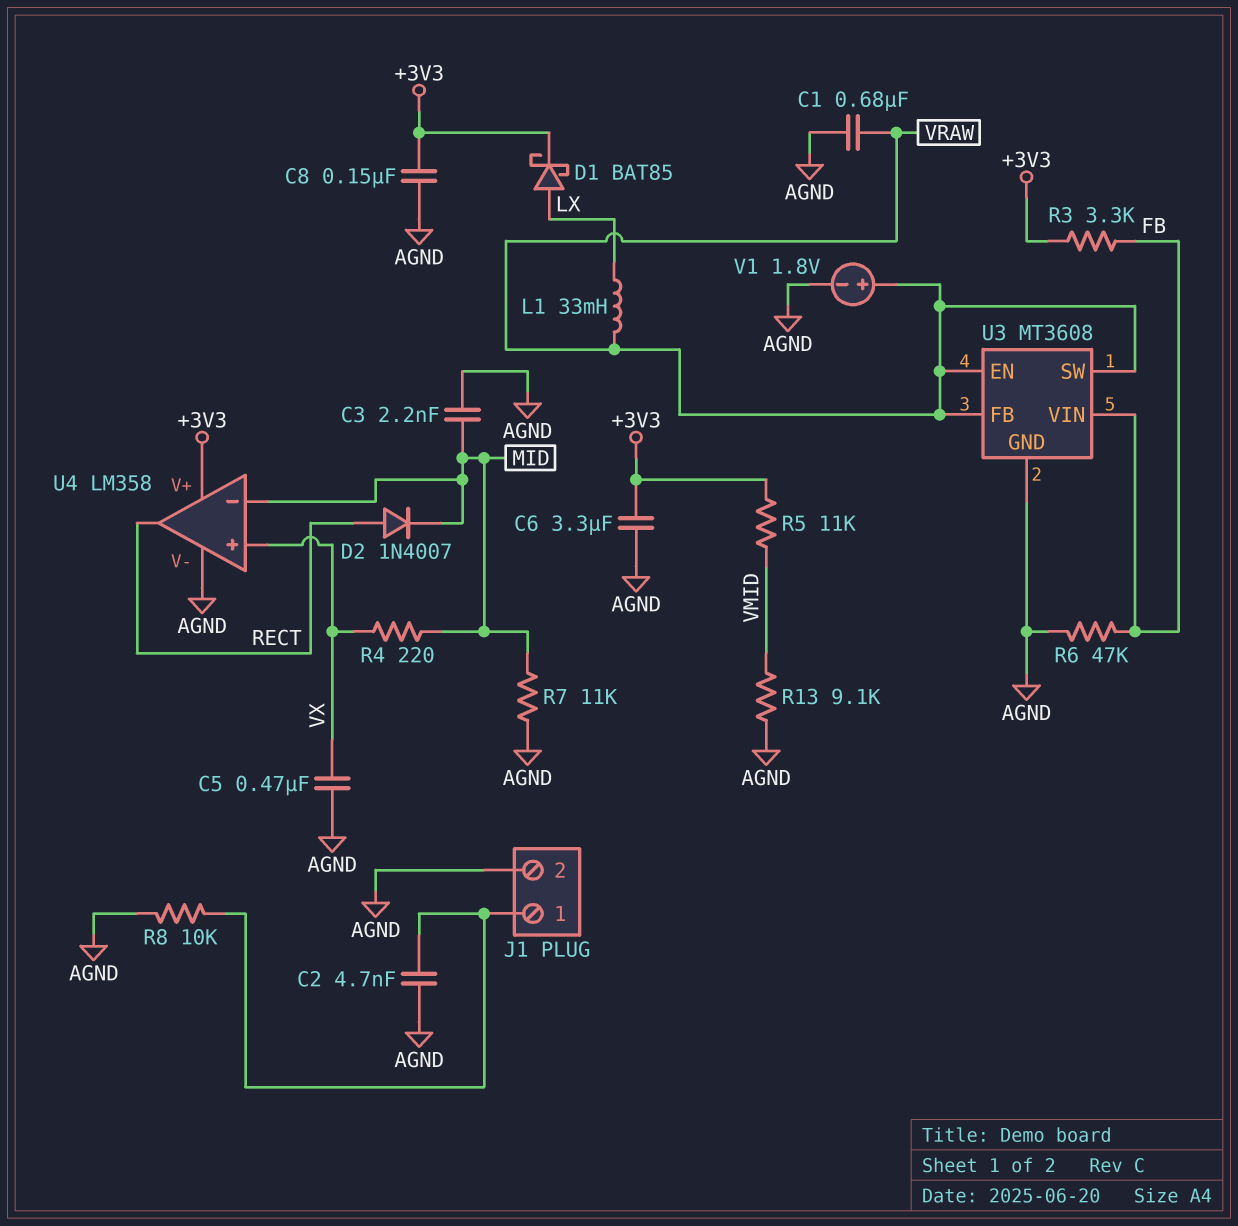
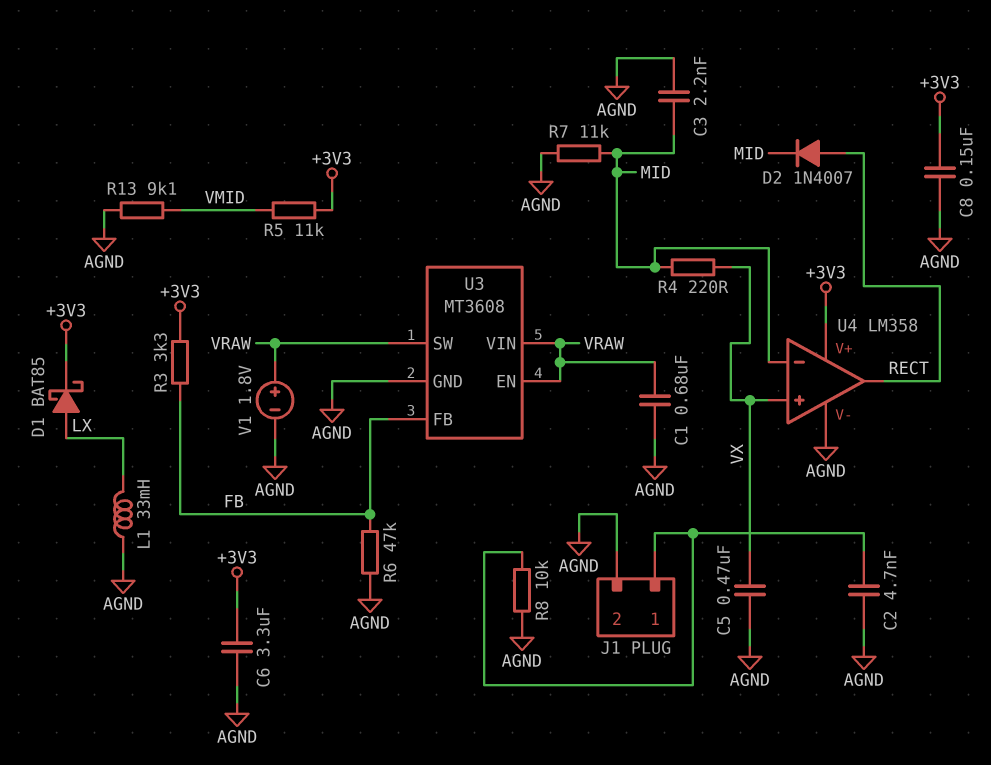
L1: 33mH (LX, VRAW) -> 33mH (AGND, LX)
U3 pin FB: VRAW -> FB
U3 pin VIN: FB -> VRAW

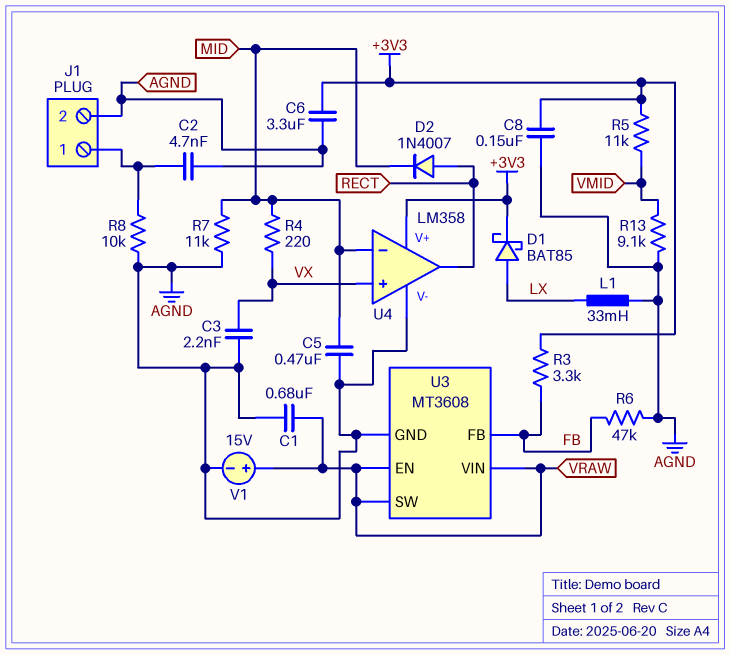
C3: 2.2nF (AGND, MID) -> 2.2nF (AGND, VX)
C5: 470nF (AGND, VX) -> 470nF (AGND, MID)
V1: 1.8V (plus VRAW, minus AGND) -> 15V (plus VRAW, minus AGND)

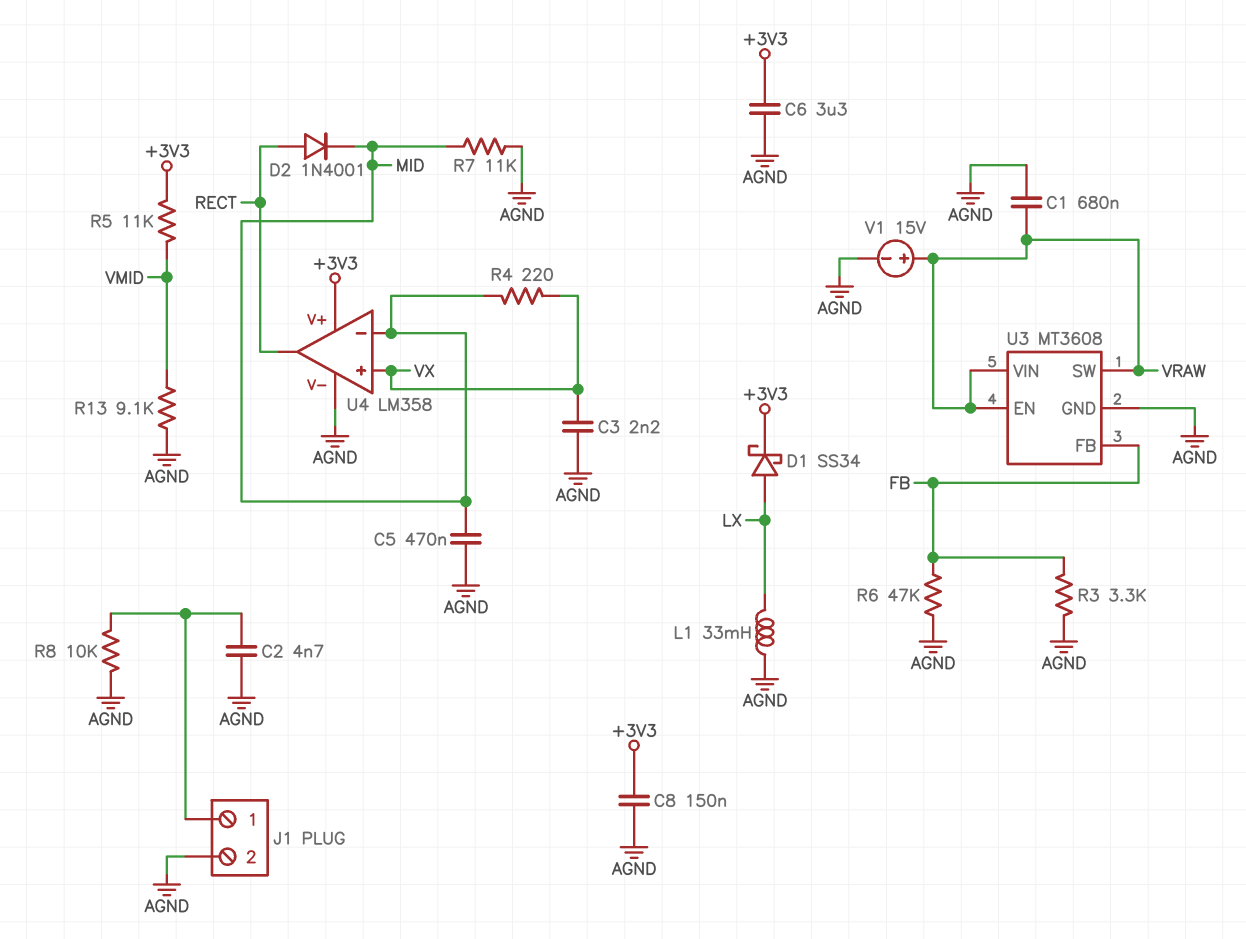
D1: schottky BAT85 (A LX, K +3V3) -> schottky SS34 (A LX, K +3V3)
D2: diode 1N4007 (A RECT, K MID) -> diode 1N4001 (A RECT, K MID)
R3: 3.3k (+3V3, FB) -> 3.3k (AGND, FB)

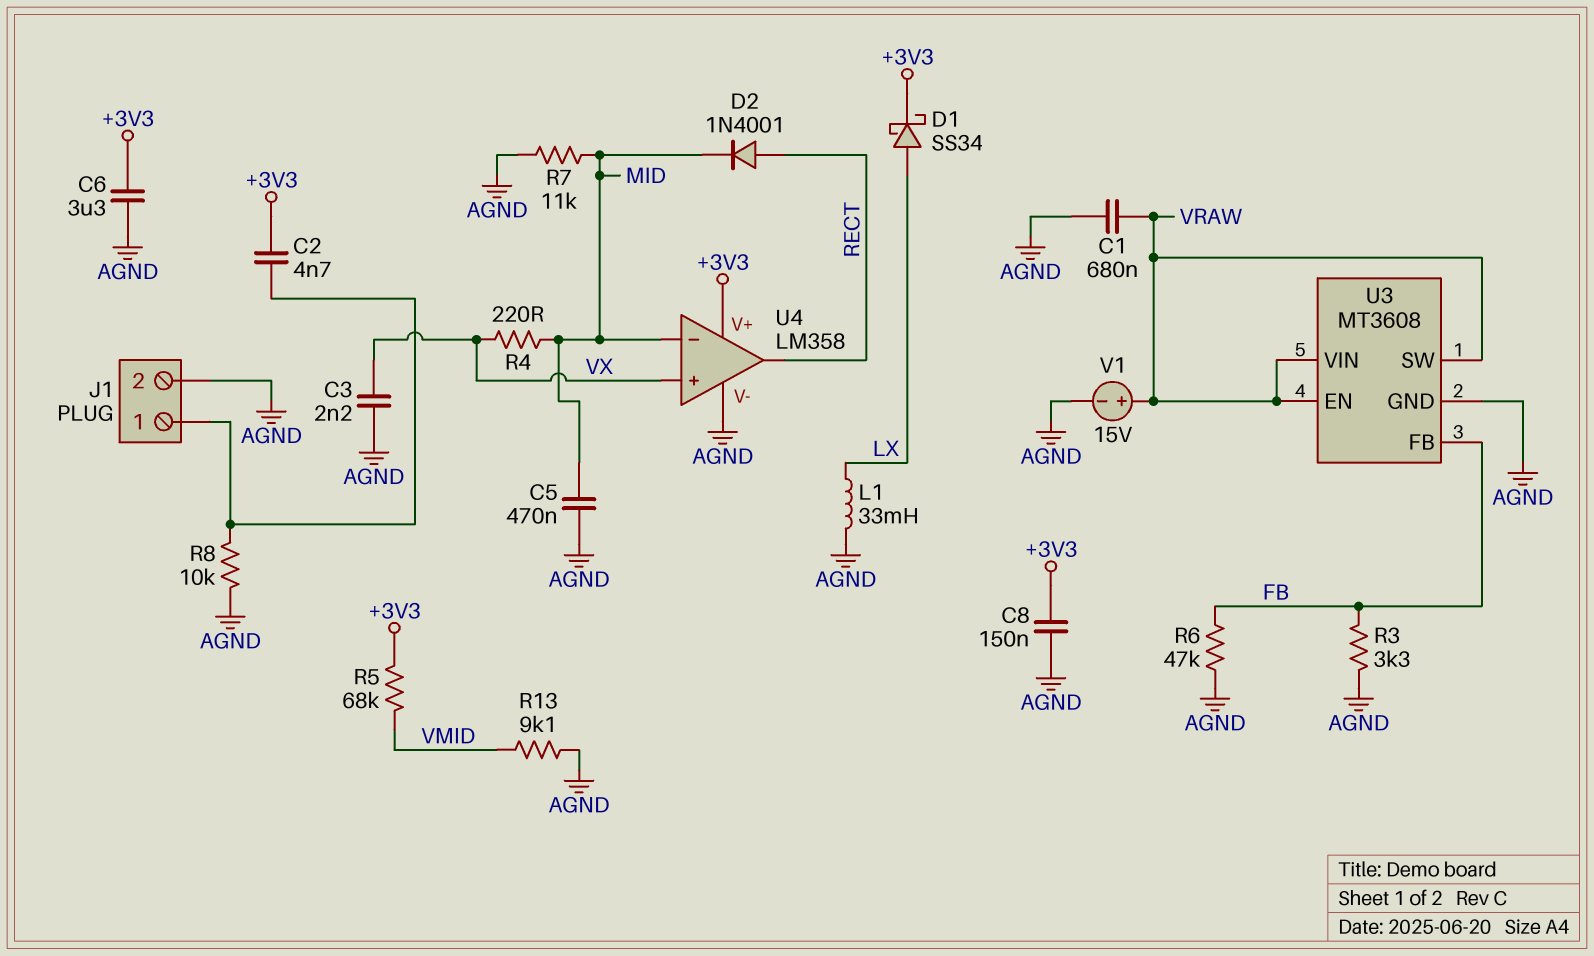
C2: 4.7nF (AGND, J1/1) -> 4.7nF (+3V3, J1/1)
R5: 11k (+3V3, VMID) -> 68k (+3V3, VMID)

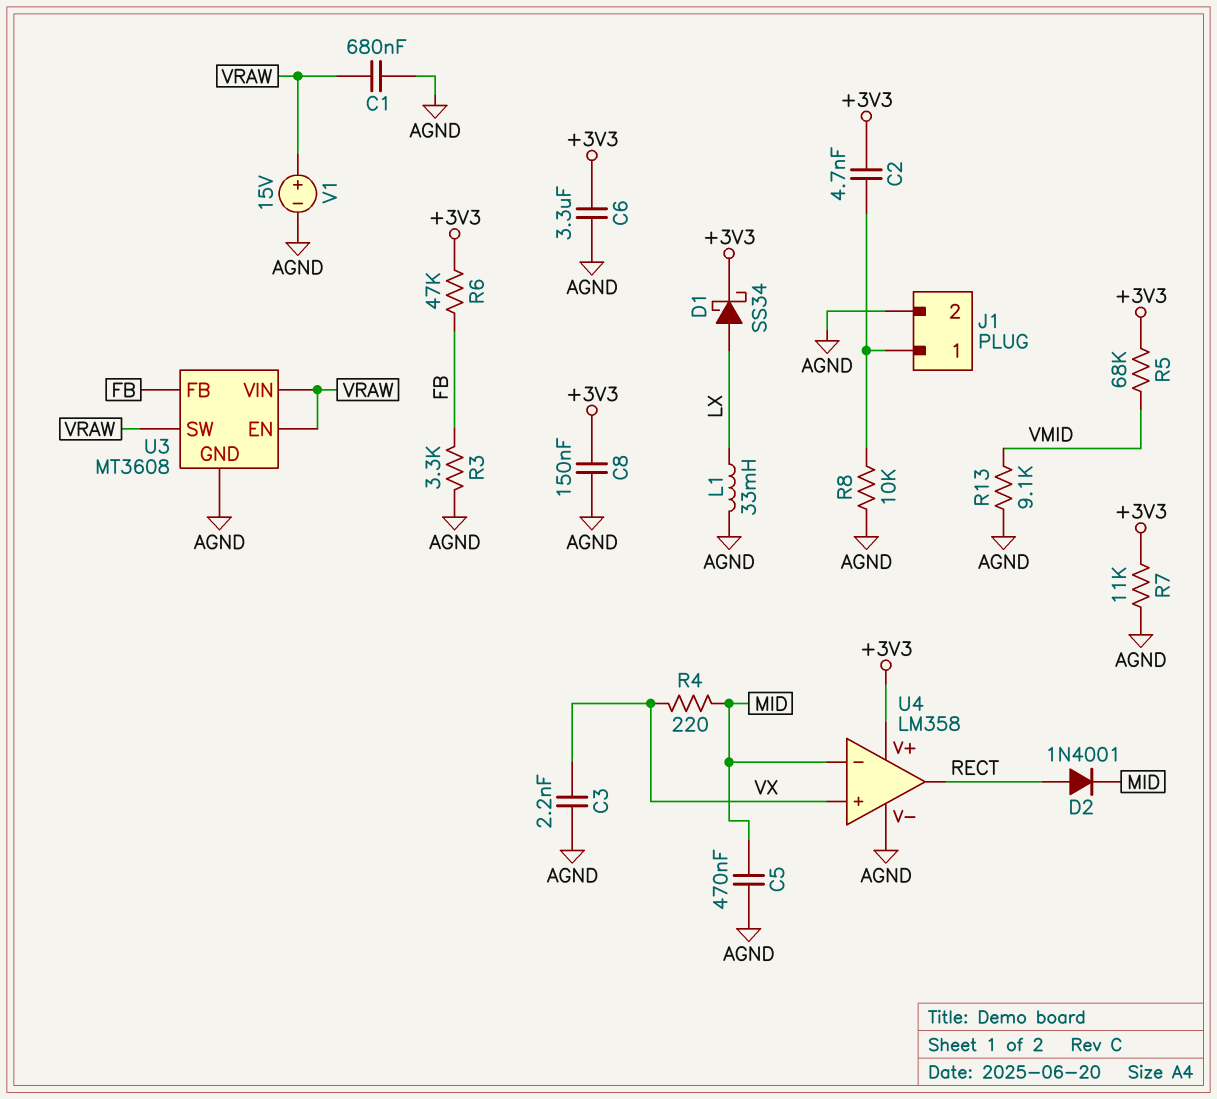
R6: 47k (AGND, FB) -> 47k (+3V3, FB)
R7: 11k (AGND, MID) -> 11k (+3V3, AGND)

